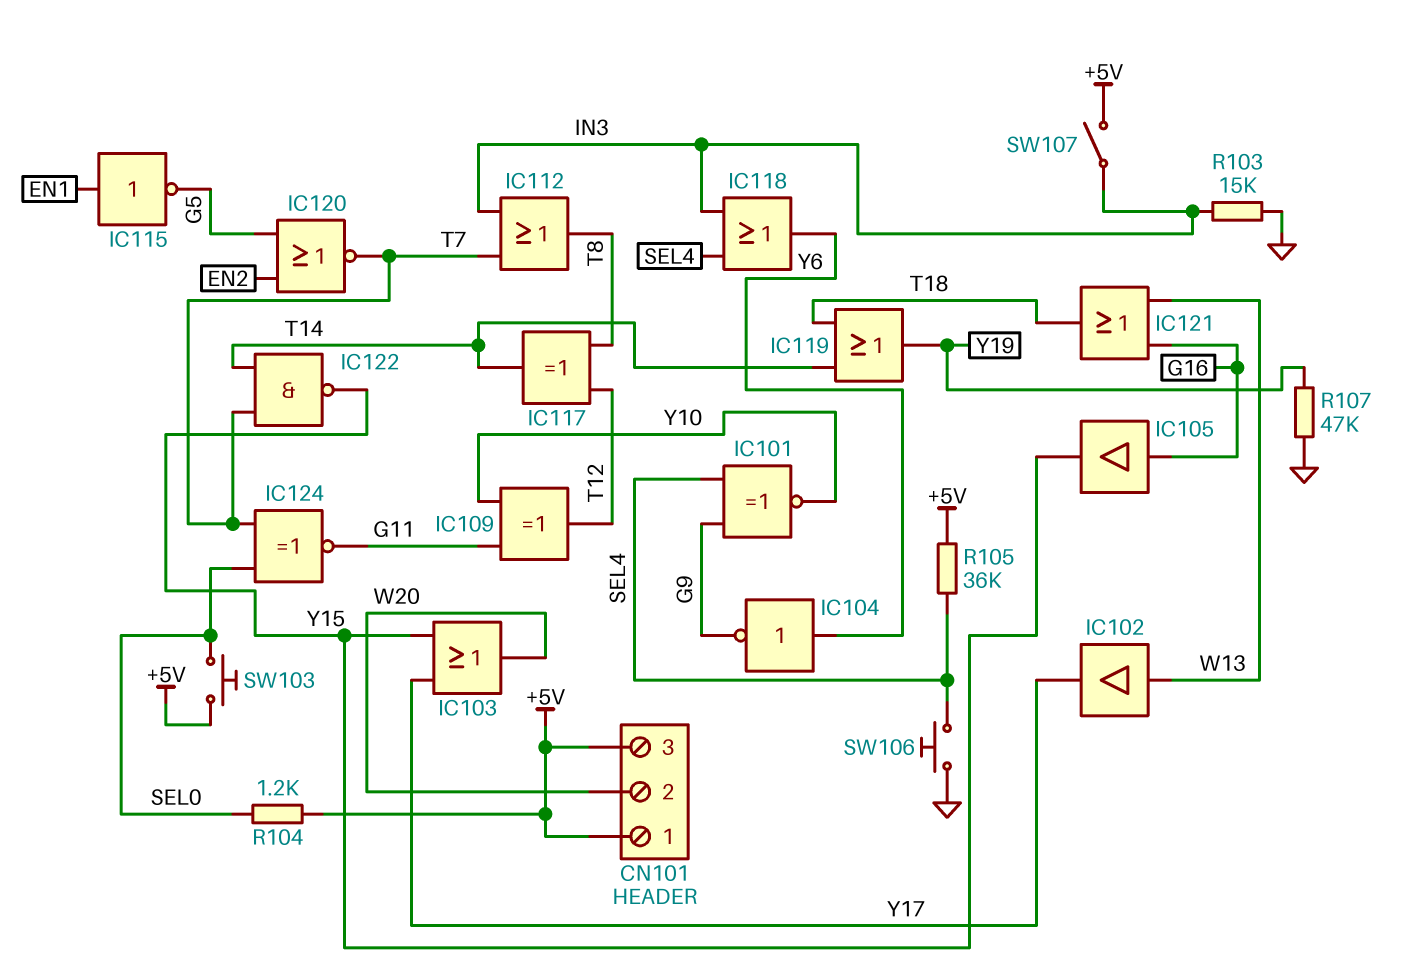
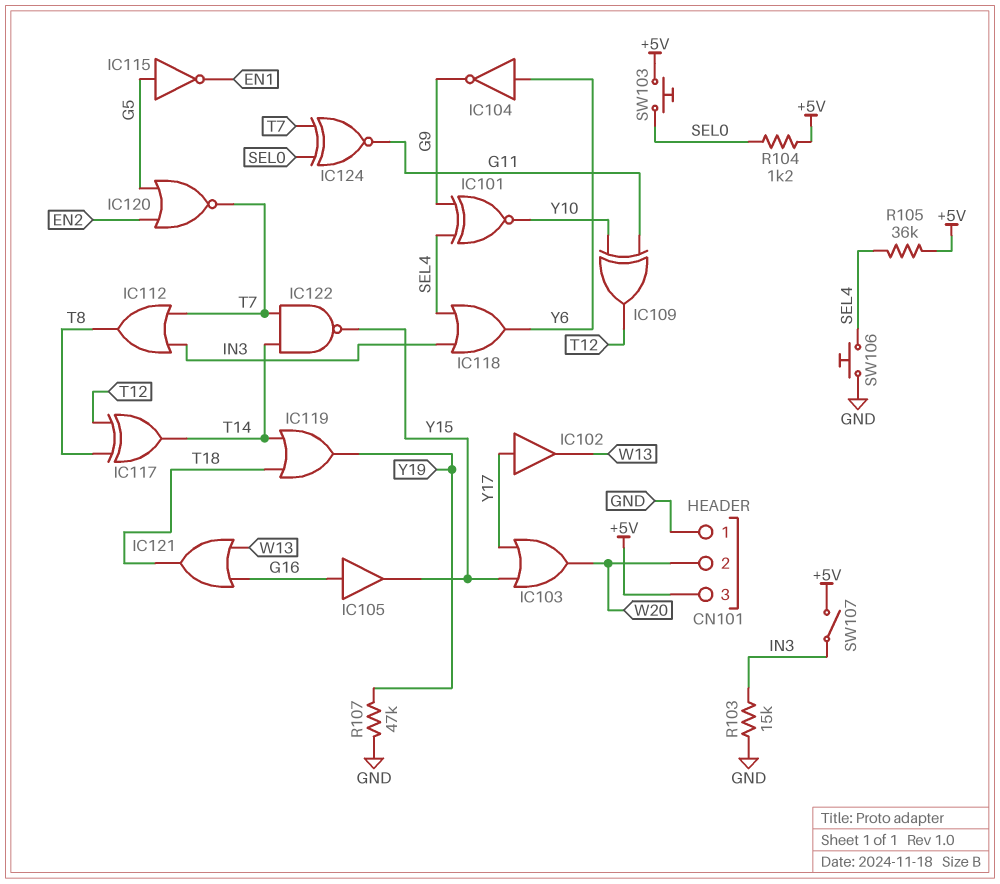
CN101 pin 1: +5V -> GND
IC102: buffer (in W13, out Y17) -> buffer (in Y17, out W13)
IC115: NOT (in EN1, out G5) -> NOT (in G5, out EN1)

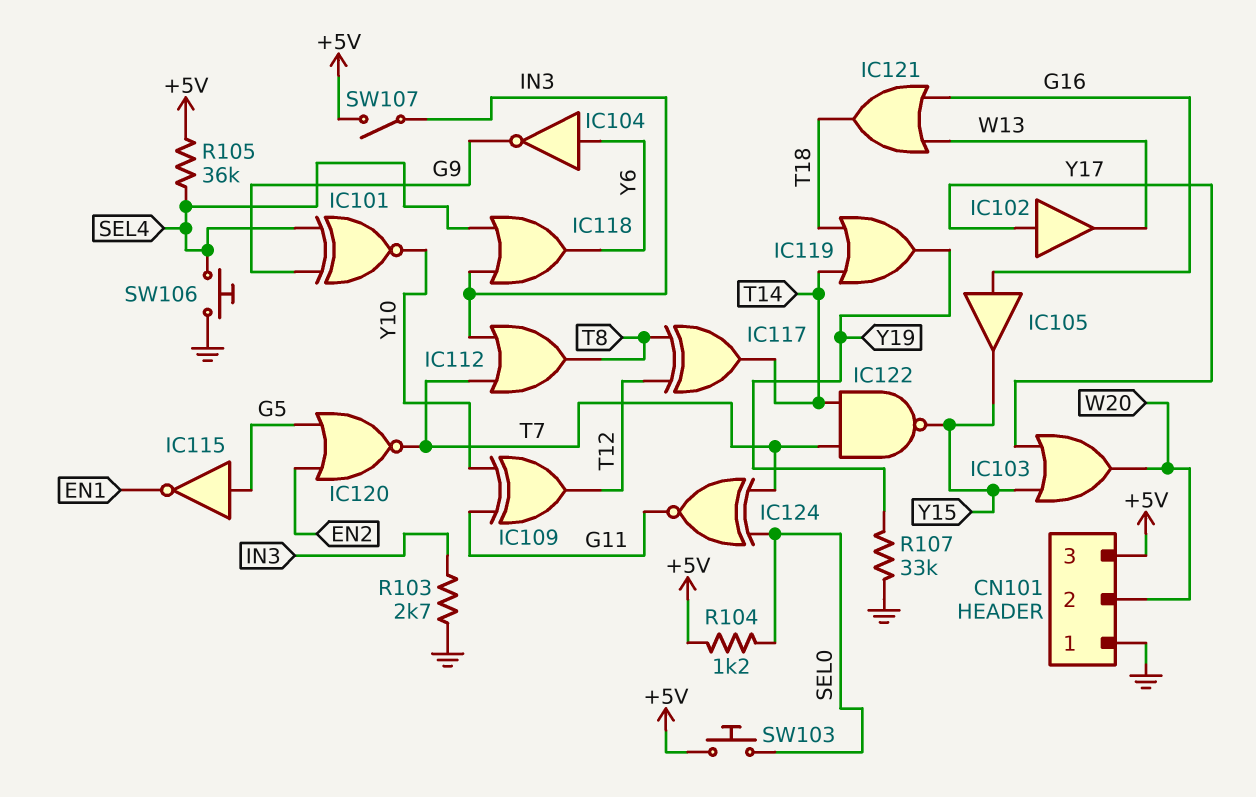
R103: 15k (GND, IN3) -> 2.7k (GND, IN3)
R107: 47k (GND, Y19) -> 33k (GND, Y19)

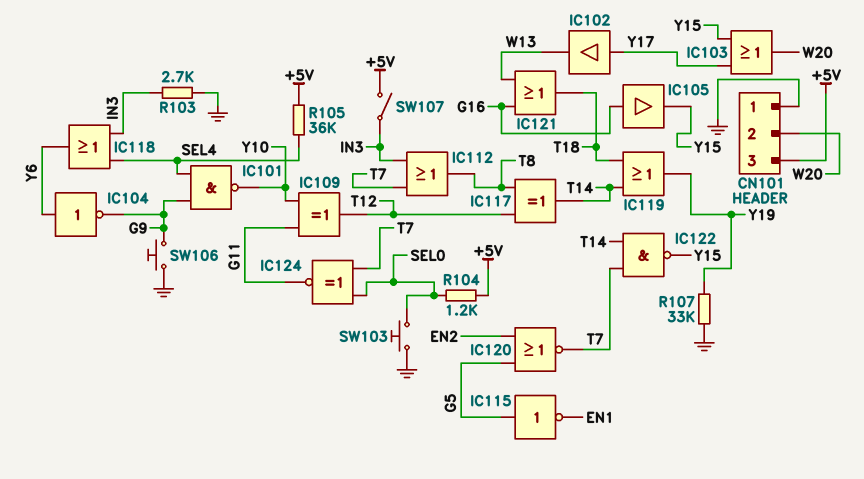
IC101: XNOR (in G9, in SEL4, out Y10) -> NAND (in G9, in SEL4, out Y10)
SW103: button (+5V, SEL0) -> button (GND, SEL0)
SW106: button (GND, SEL4) -> button (G9, GND)

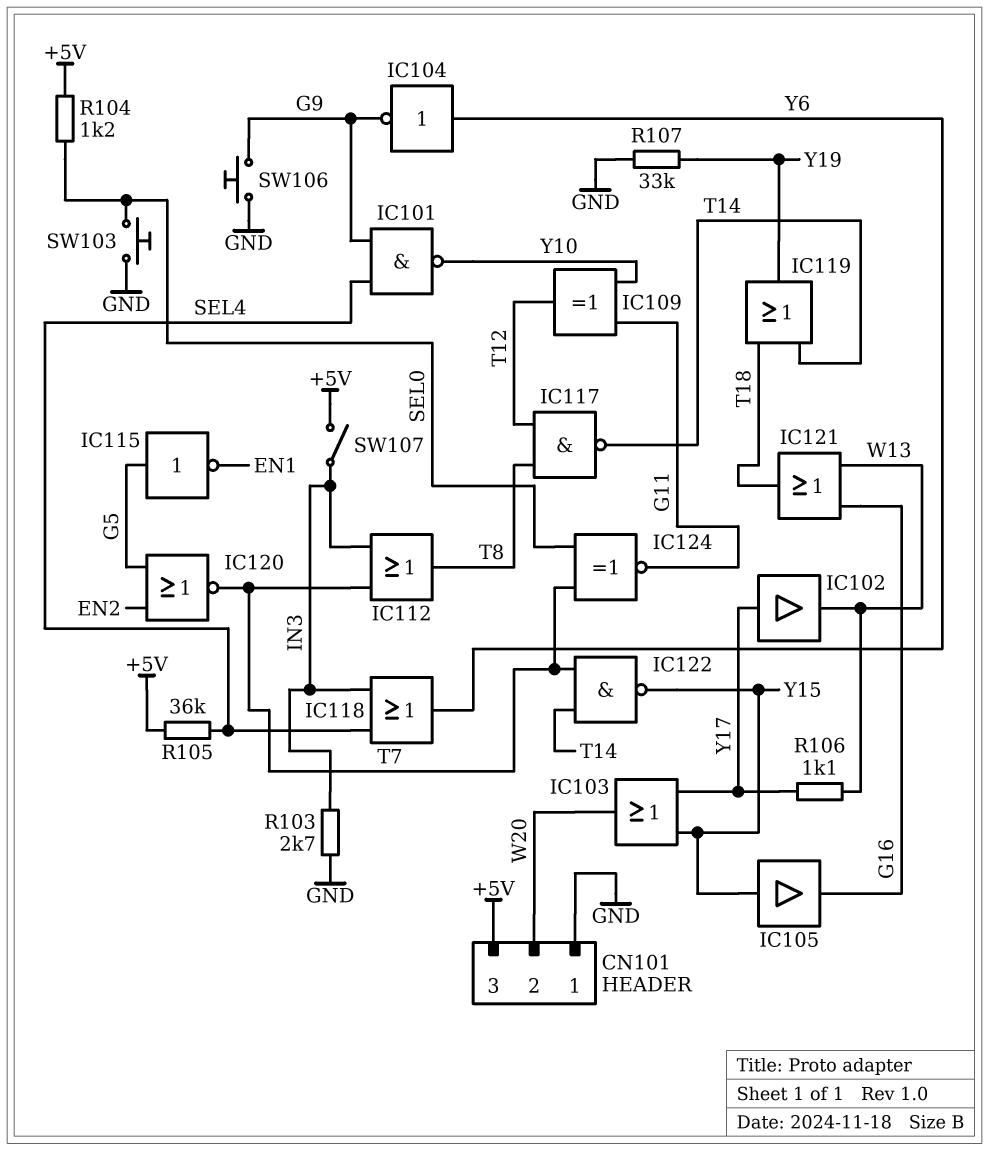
IC105: buffer (in G16, out Y15) -> buffer (in Y15, out G16)
IC117: XOR (in T8, in T12, out T14) -> NAND (in T8, in T12, out T14)
R106: none -> 1.1k (W13, Y17)

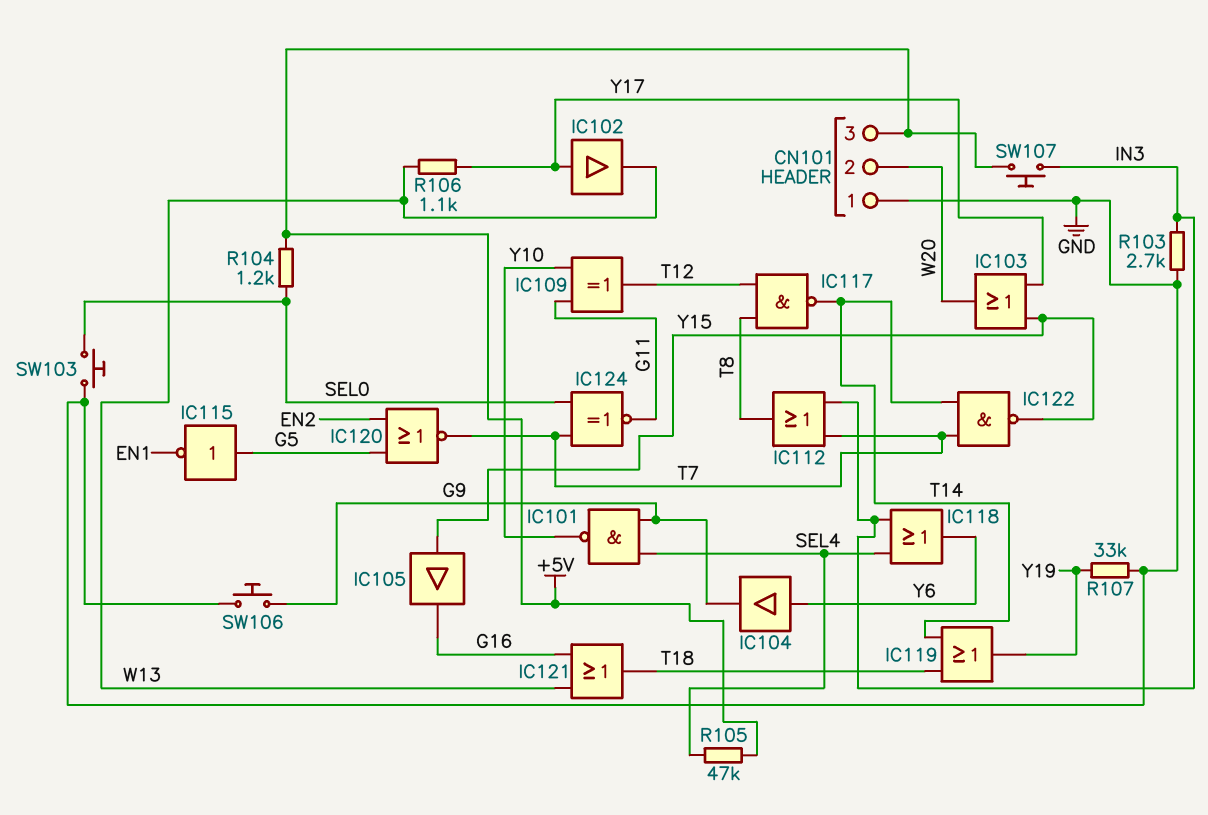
IC104: NOT (in Y6, out G9) -> buffer (in Y6, out G9)
R105: 36k (+5V, SEL4) -> 47k (+5V, SEL4)
SW107: switch (+5V, IN3) -> button (+5V, IN3)

